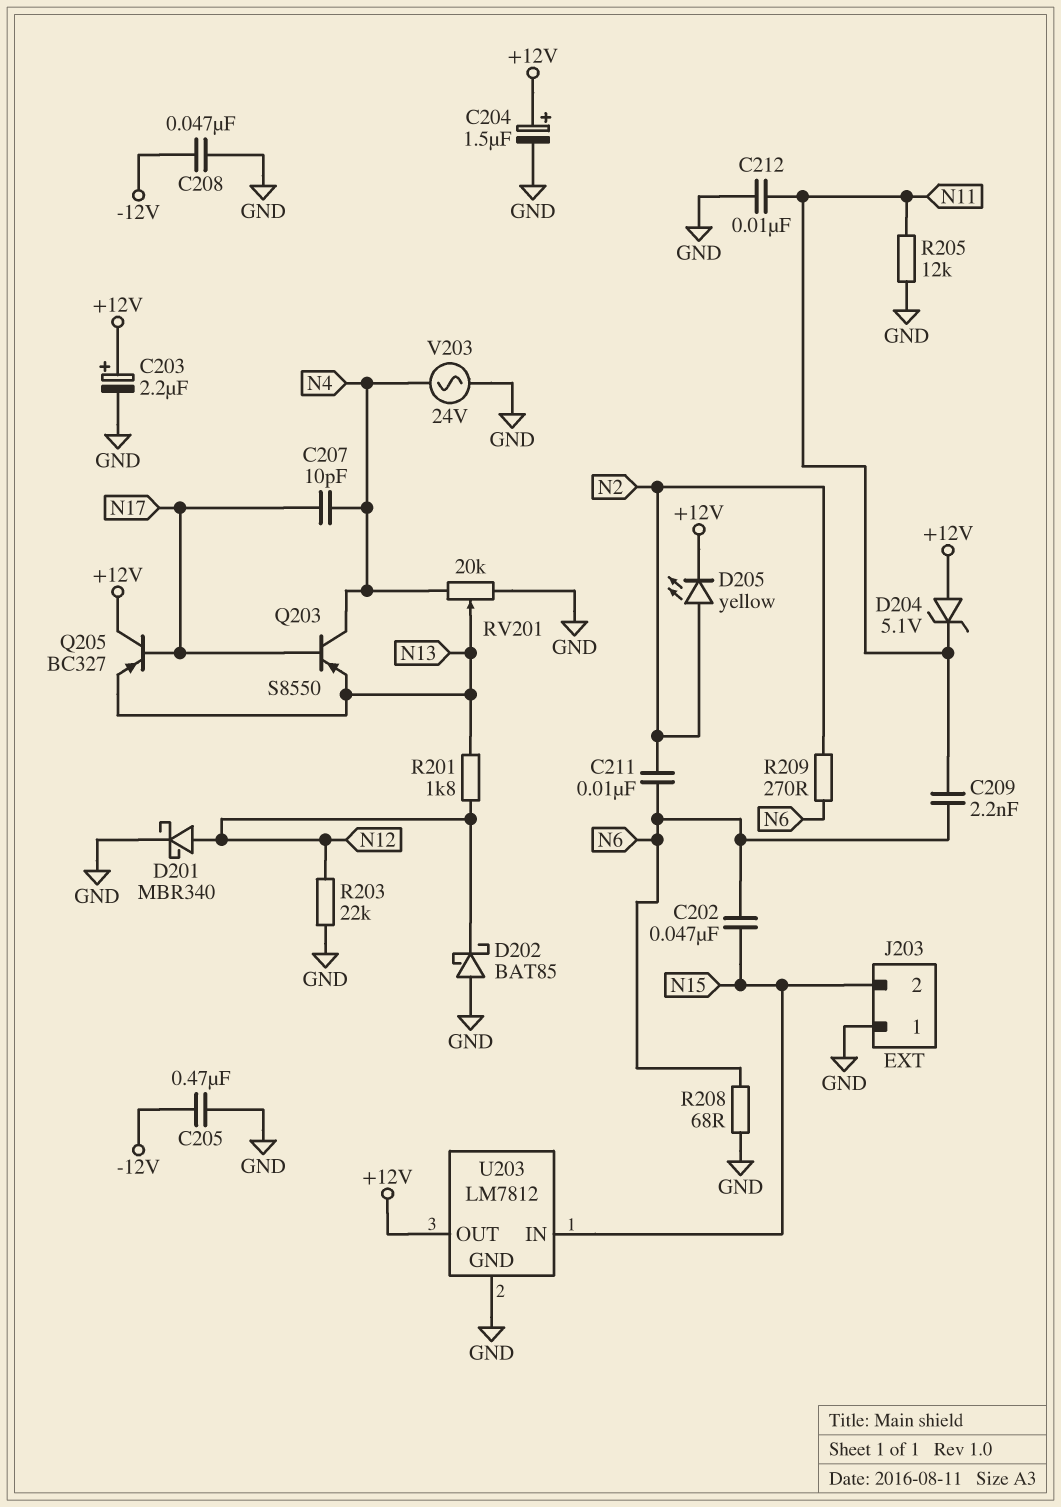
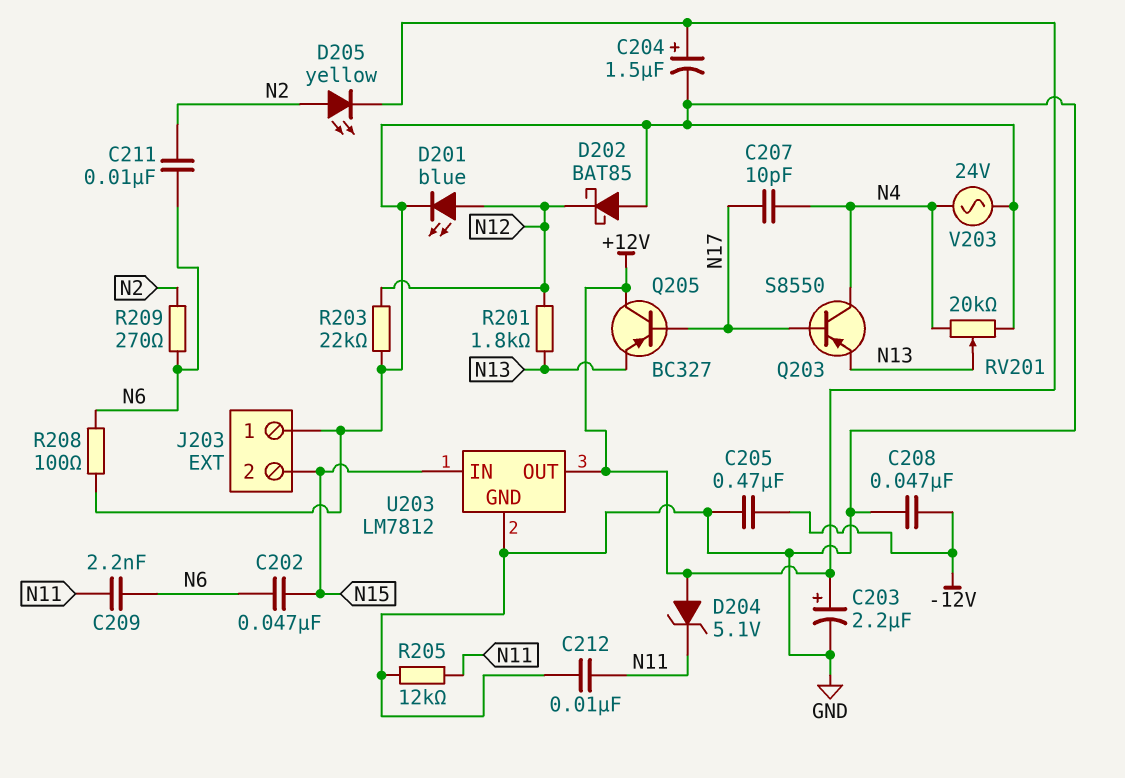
D201: schottky MBR340 (A N12, K GND) -> LED blue (A N12, K GND)
R208: 68 (GND, N6) -> 100 (GND, N6)

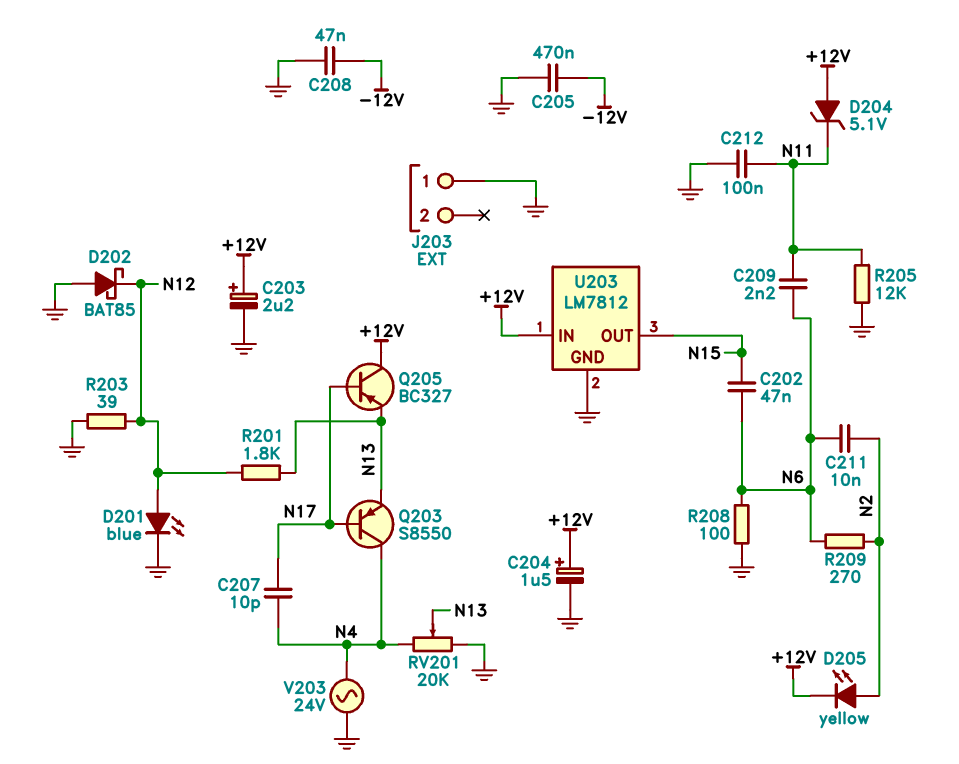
C212: 10nF (GND, N11) -> 100nF (GND, N11)
J203 pin 2: N15 -> none
R203: 22k (GND, N12) -> 39 (GND, N12)
U203 pin IN: N15 -> +12V
U203 pin OUT: +12V -> N15

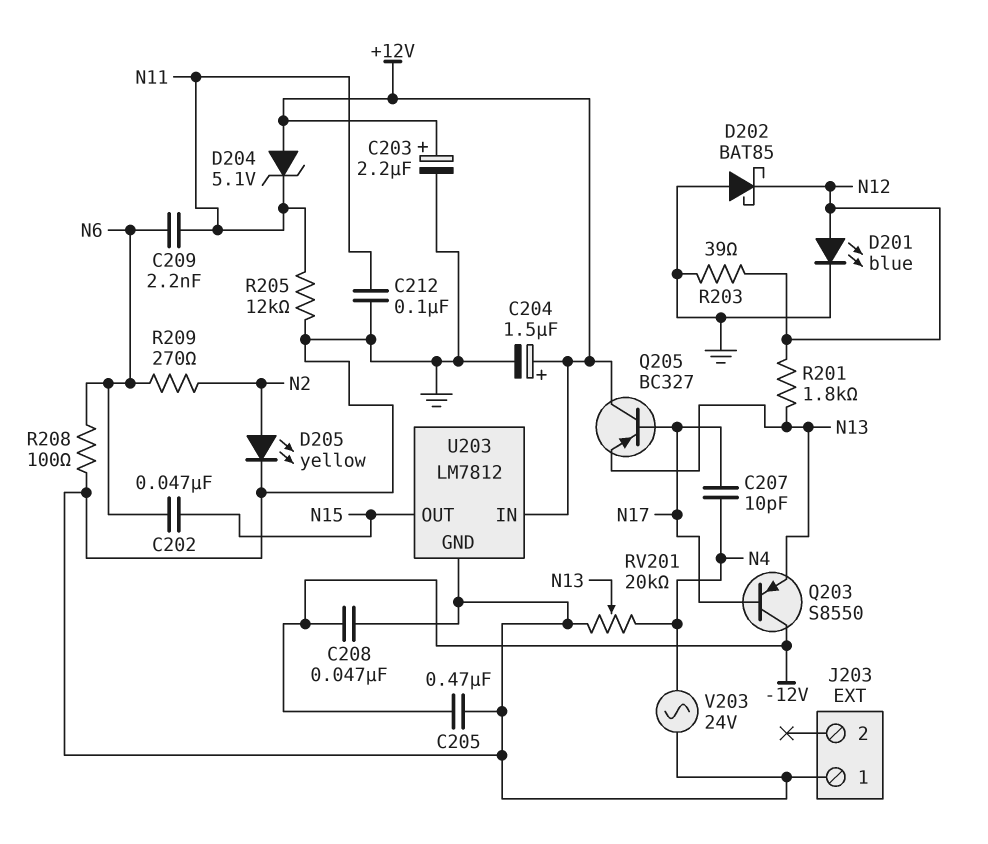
C211: 10nF (N2, N6) -> none
D205: LED yellow (A N2, K +12V) -> LED yellow (A N2, K GND)
Q203: PNP S8550 (B N17, C N4, E N13) -> PNP S8550 (B N17, C -12V, E N13)

